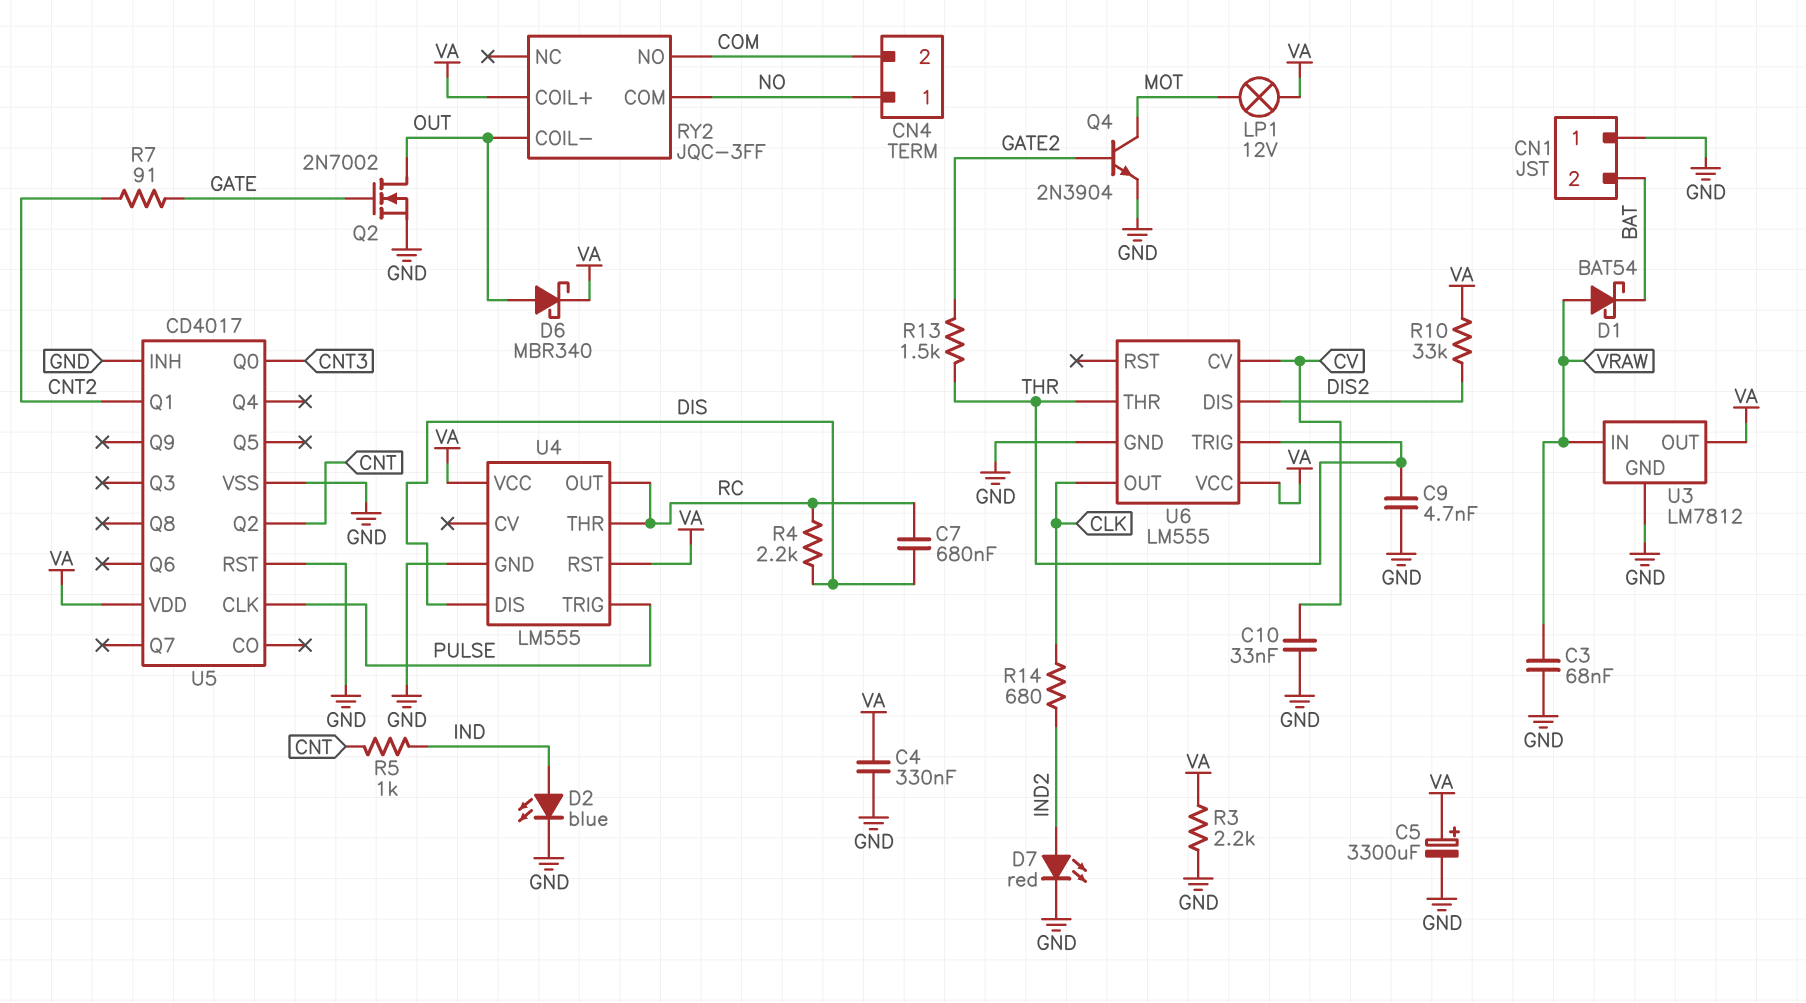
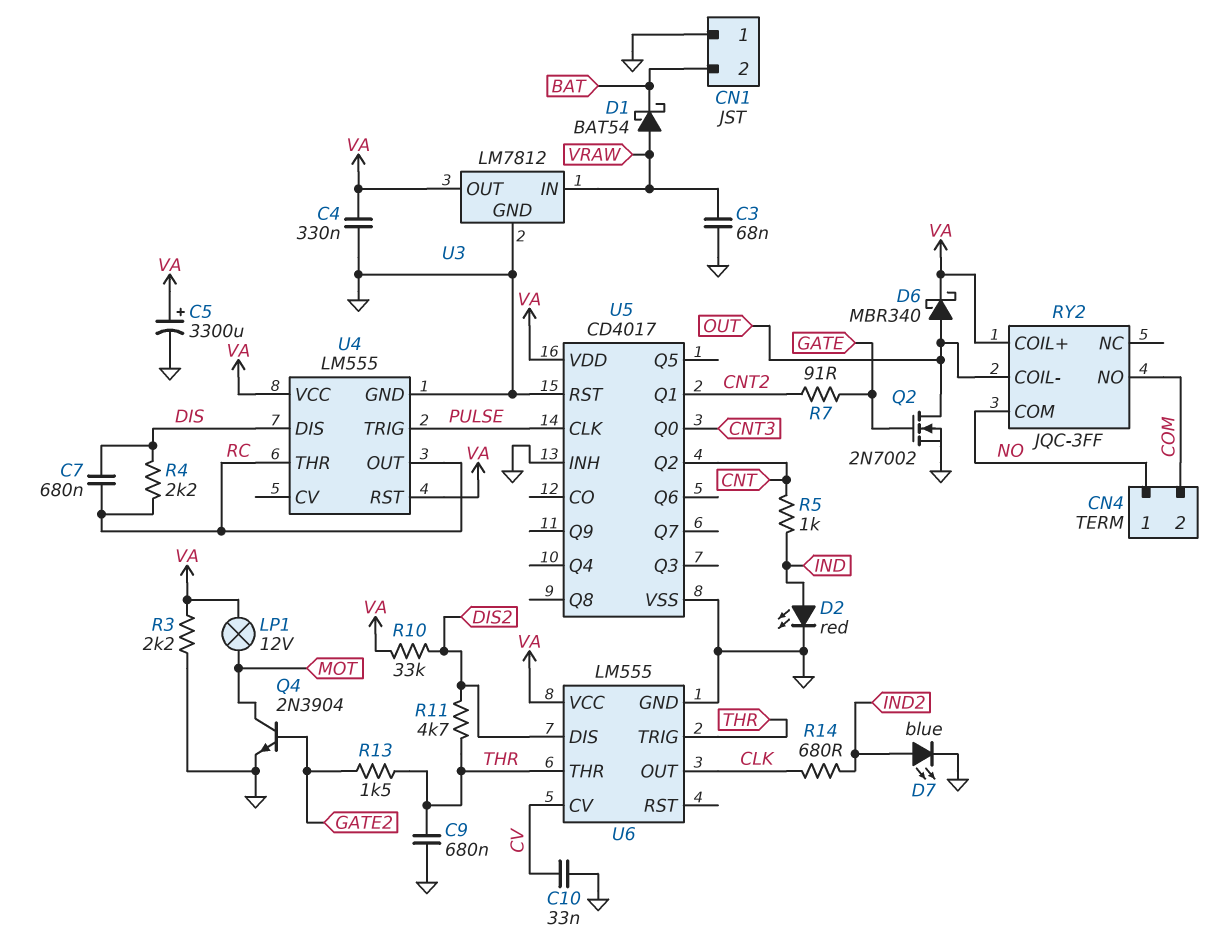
C9: 4.7nF (GND, THR) -> 680nF (GND, THR)
D2: LED blue (A IND, K GND) -> LED red (A IND, K GND)
D7: LED red (A IND2, K GND) -> LED blue (A IND2, K GND)
R11: none -> 4.7k (DIS2, THR)

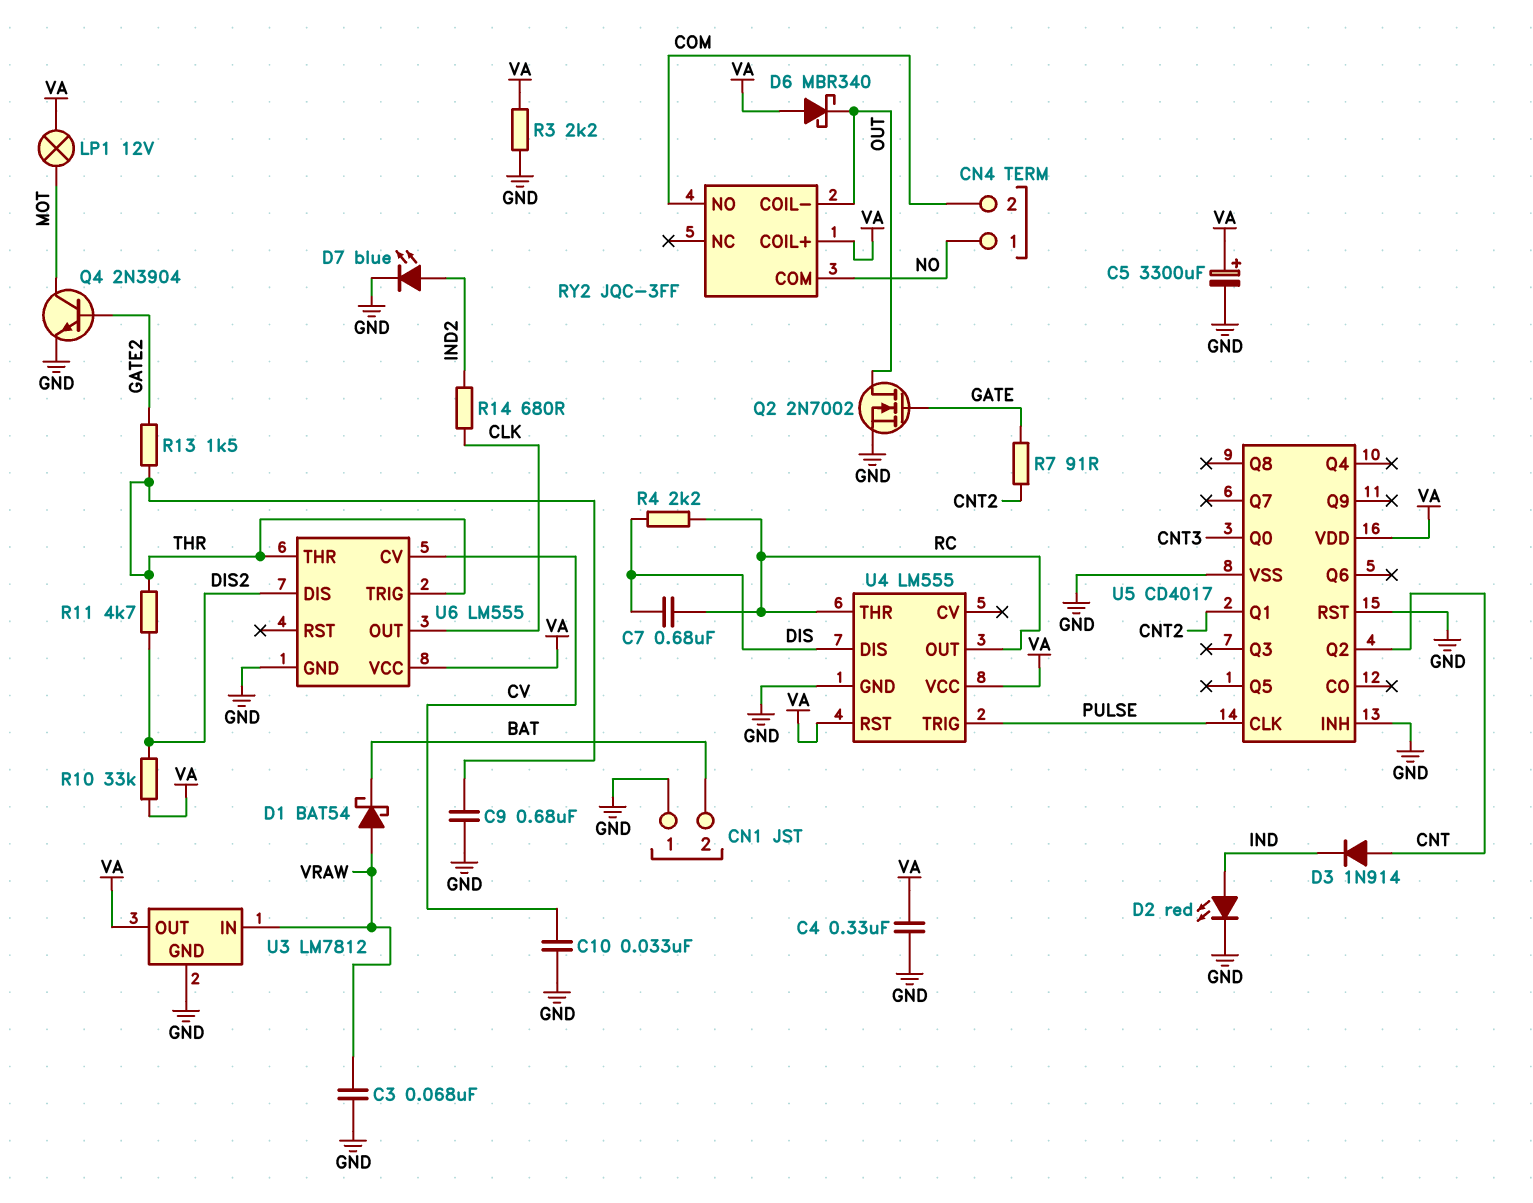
D3: none -> diode 1N914 (A CNT, K IND)
D6: schottky MBR340 (A OUT, K VA) -> schottky MBR340 (A VA, K OUT)
R5: 1k (CNT, IND) -> none

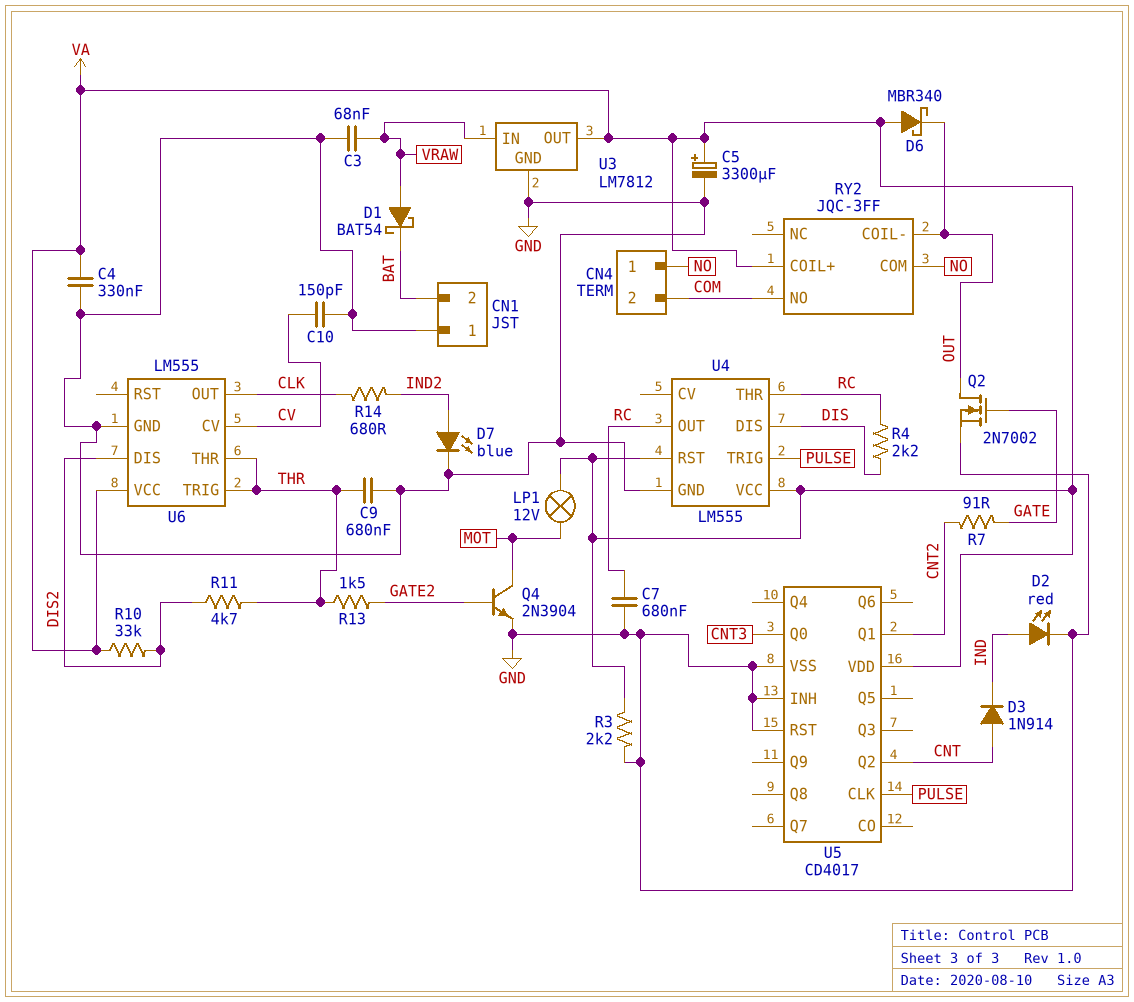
C7: 680nF (DIS, RC) -> 680nF (GND, RC)
C10: 33nF (CV, GND) -> 150pF (CV, GND)

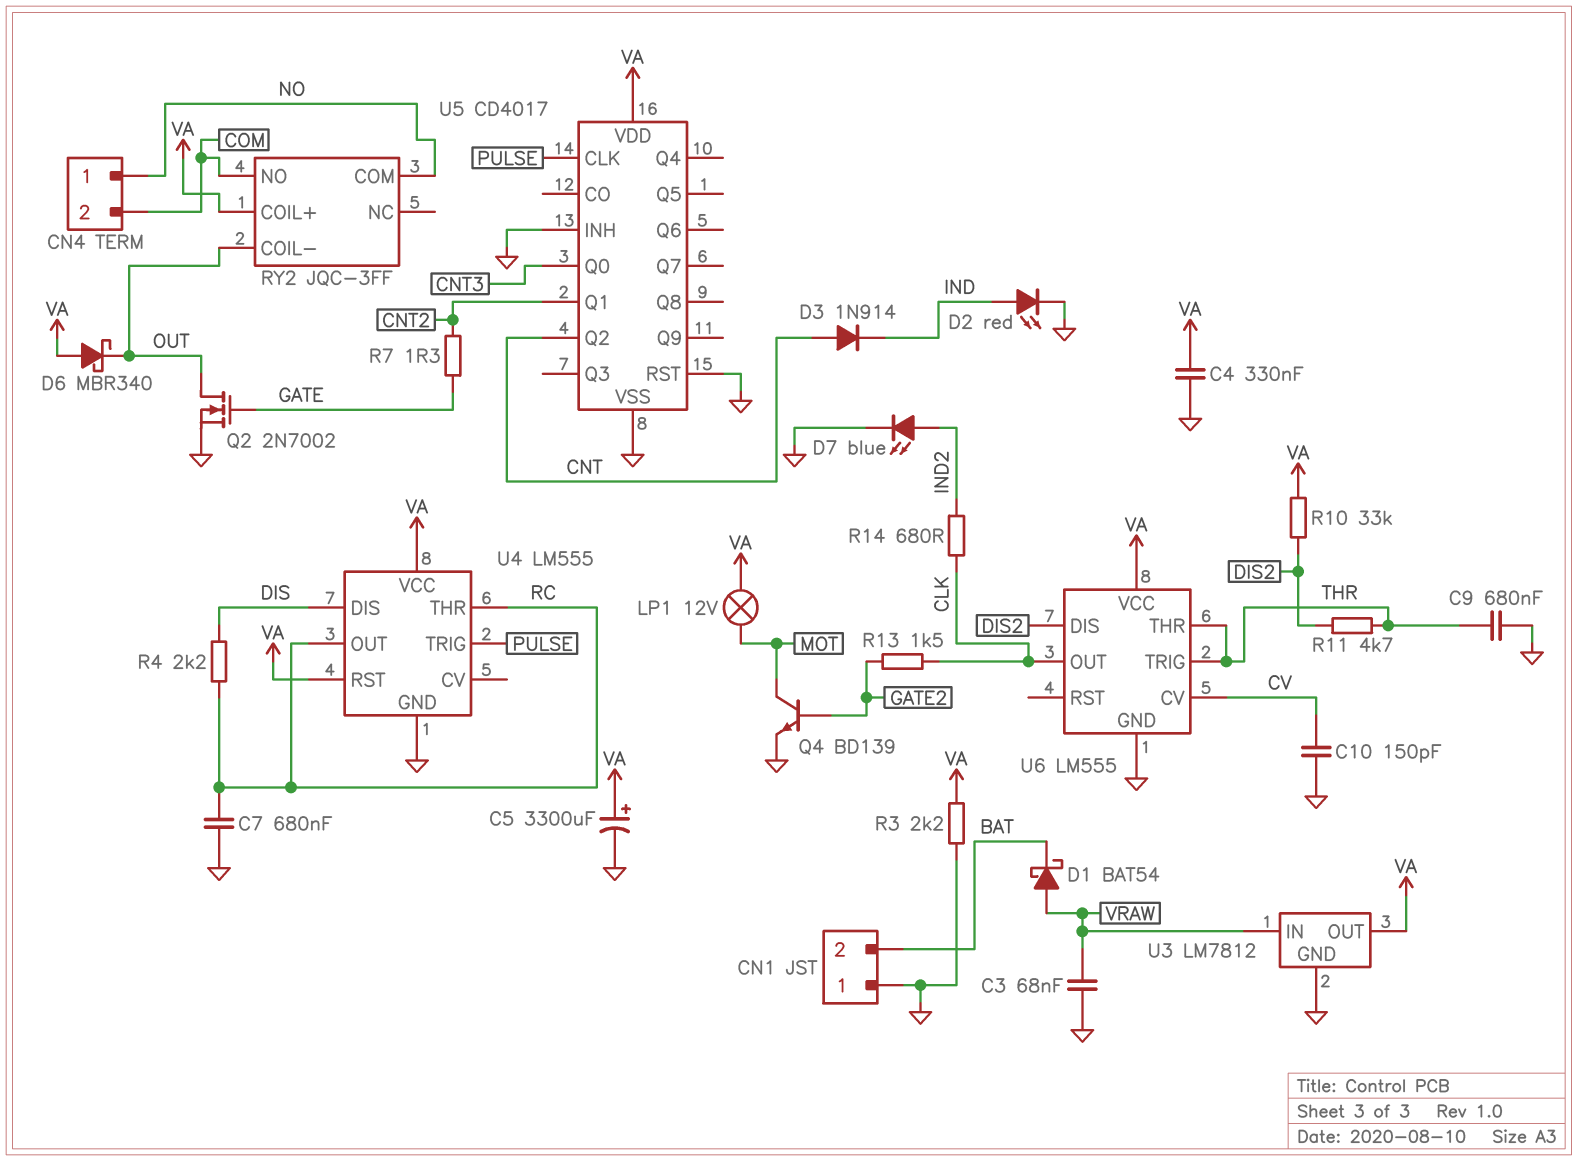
Q4: NPN 2N3904 (B GATE2, C MOT, E GND) -> NPN BD139 (B GATE2, C MOT, E GND)
R7: 91 (CNT2, GATE) -> 1.3 (CNT2, GATE)
R13: 1.5k (GATE2, THR) -> 1.5k (CLK, GATE2)

